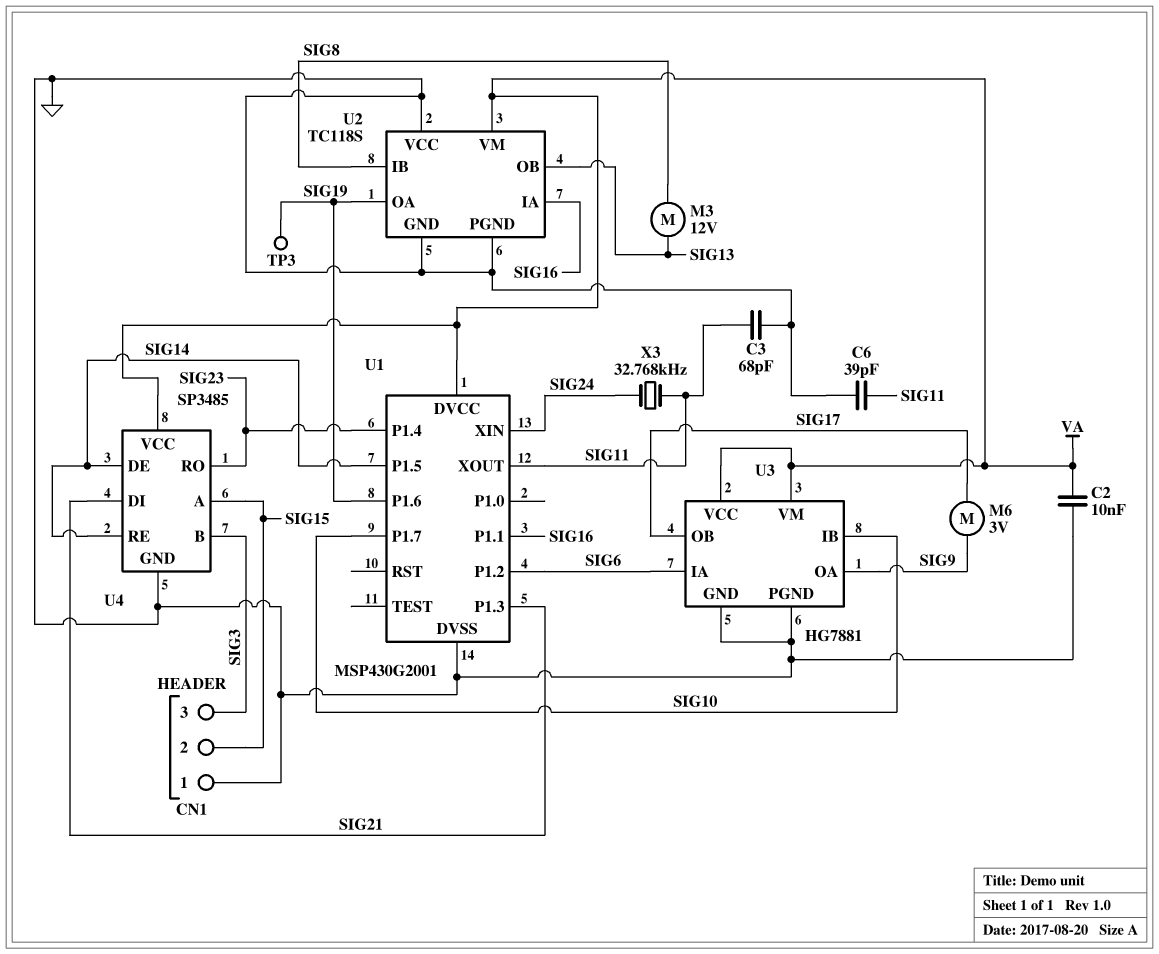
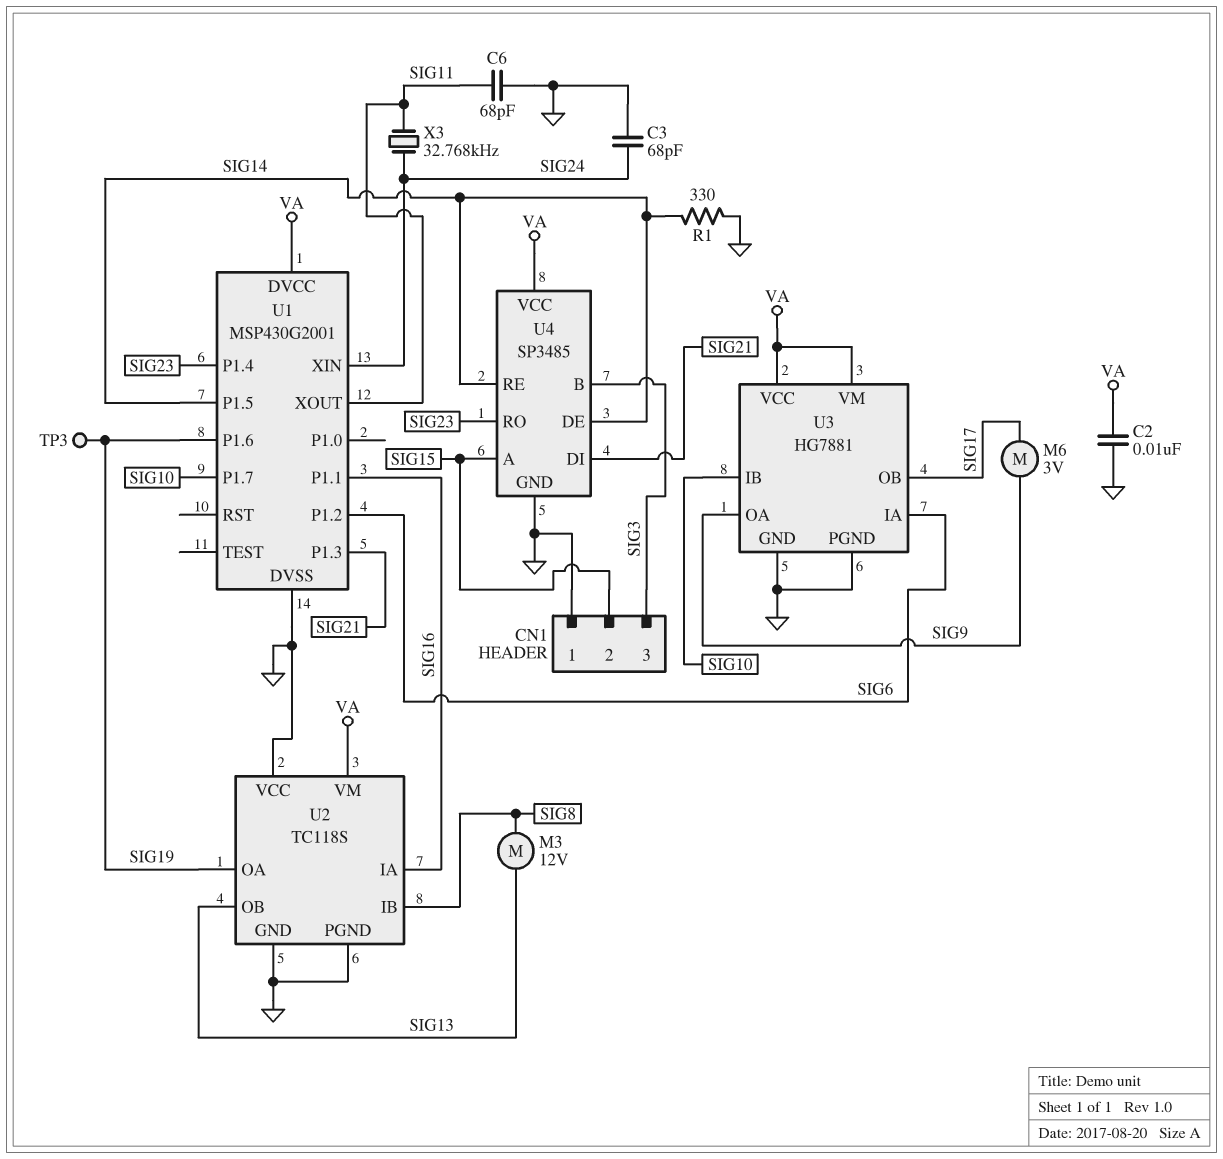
C3: 68pF (GND, SIG11) -> 68pF (GND, SIG24)
C6: 39pF (GND, SIG11) -> 68pF (GND, SIG11)
R1: none -> 330 (GND, SIG14)

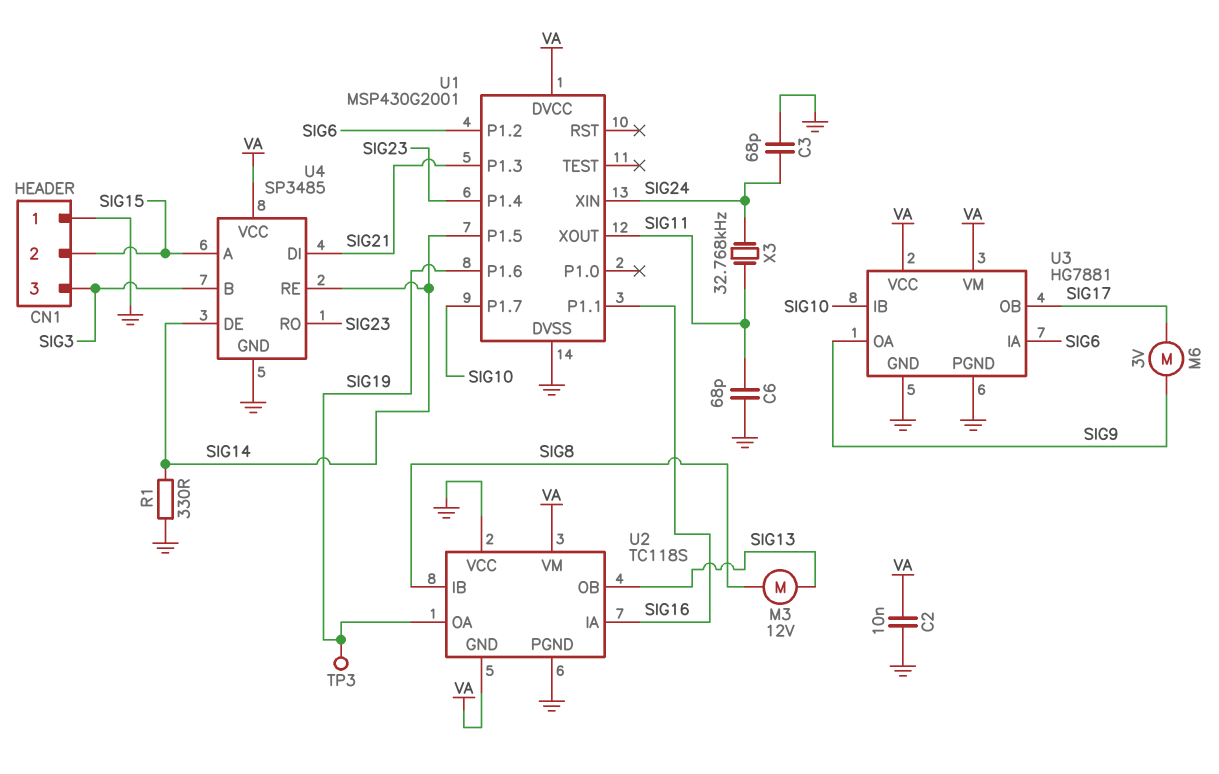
U2 pin GND: GND -> VA

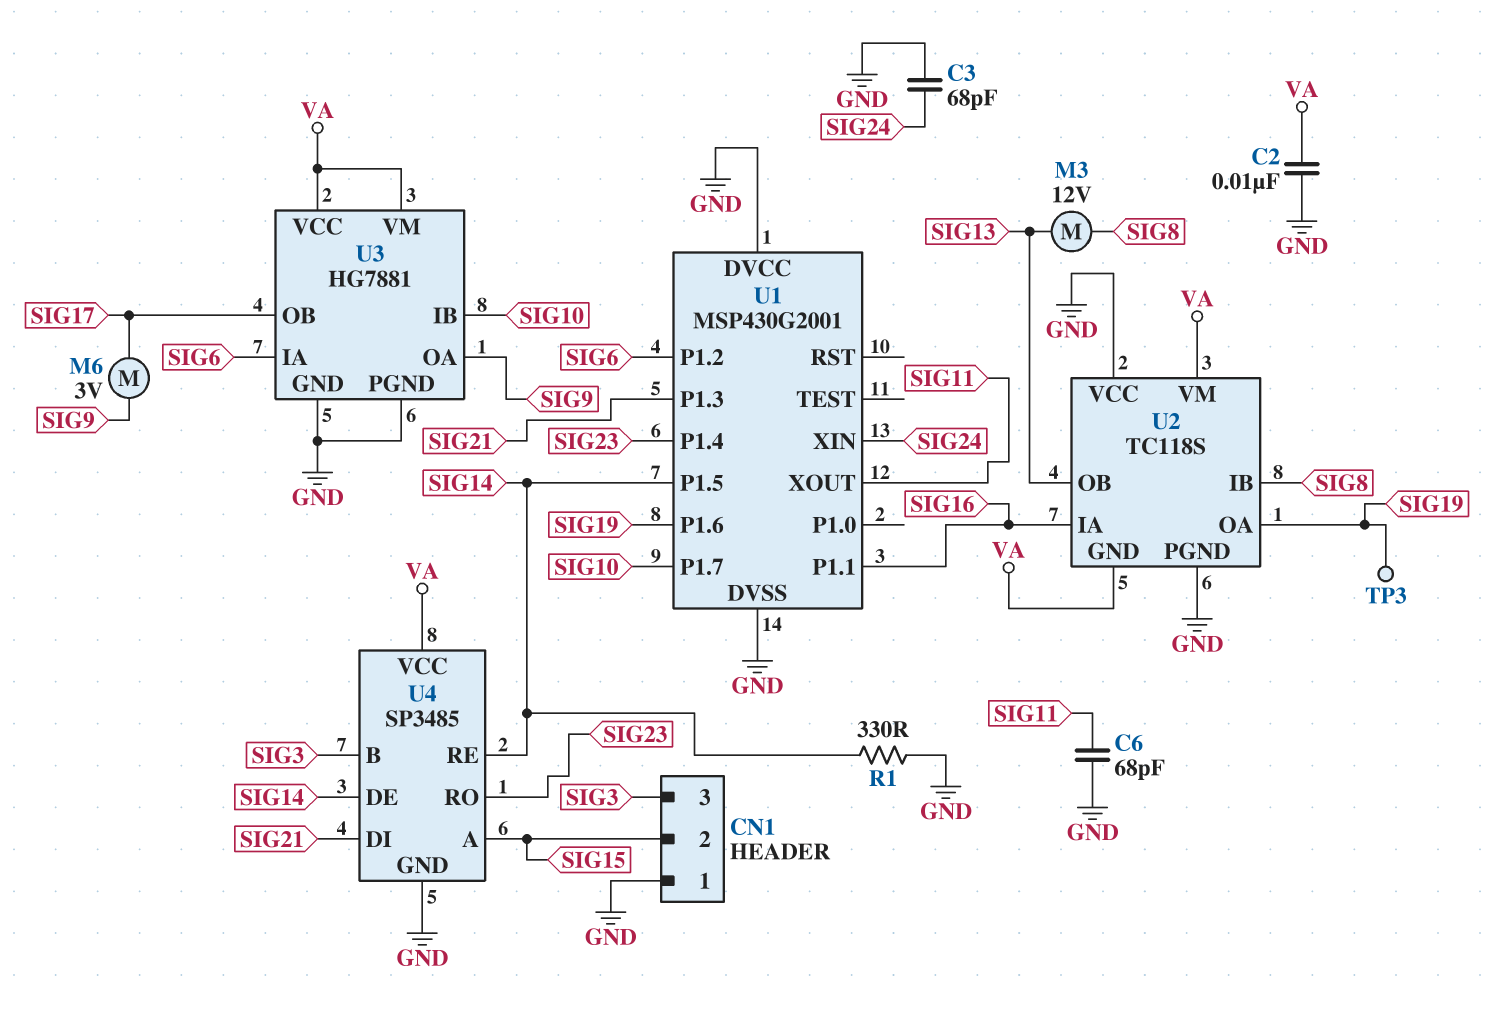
U1 pin DVCC: VA -> GND
X3: 32.768kHz (SIG11, SIG24) -> none

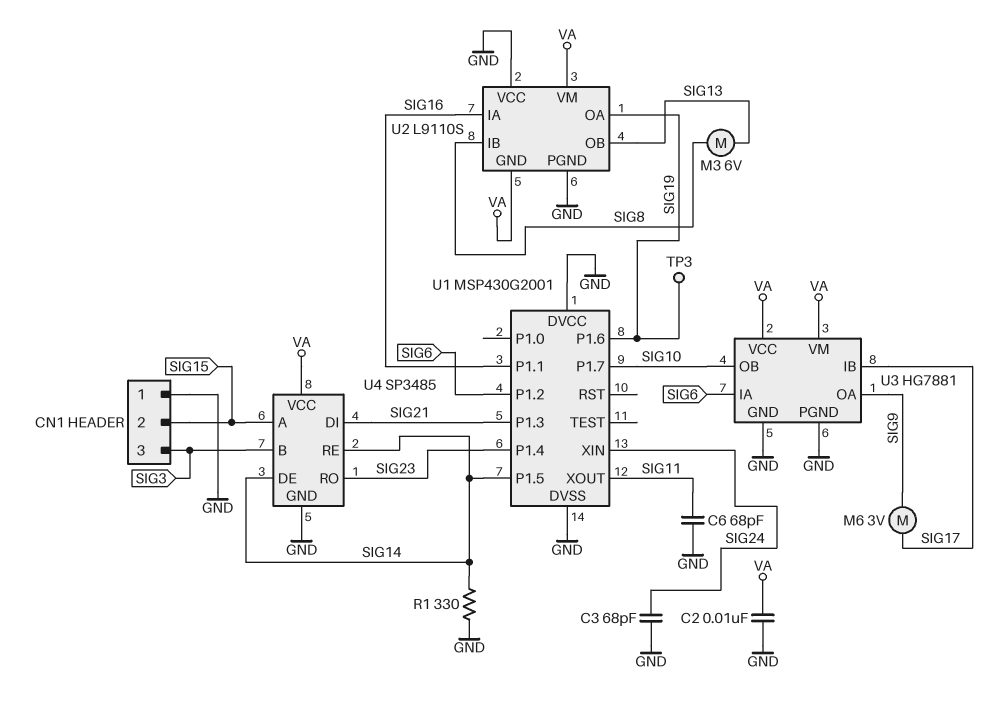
M3: motor 12V (SIG8, SIG13) -> motor 6V (SIG8, SIG13)
U2: TC118S -> L9110S
U3 pin IB: SIG10 -> SIG17
U3 pin OB: SIG17 -> SIG10

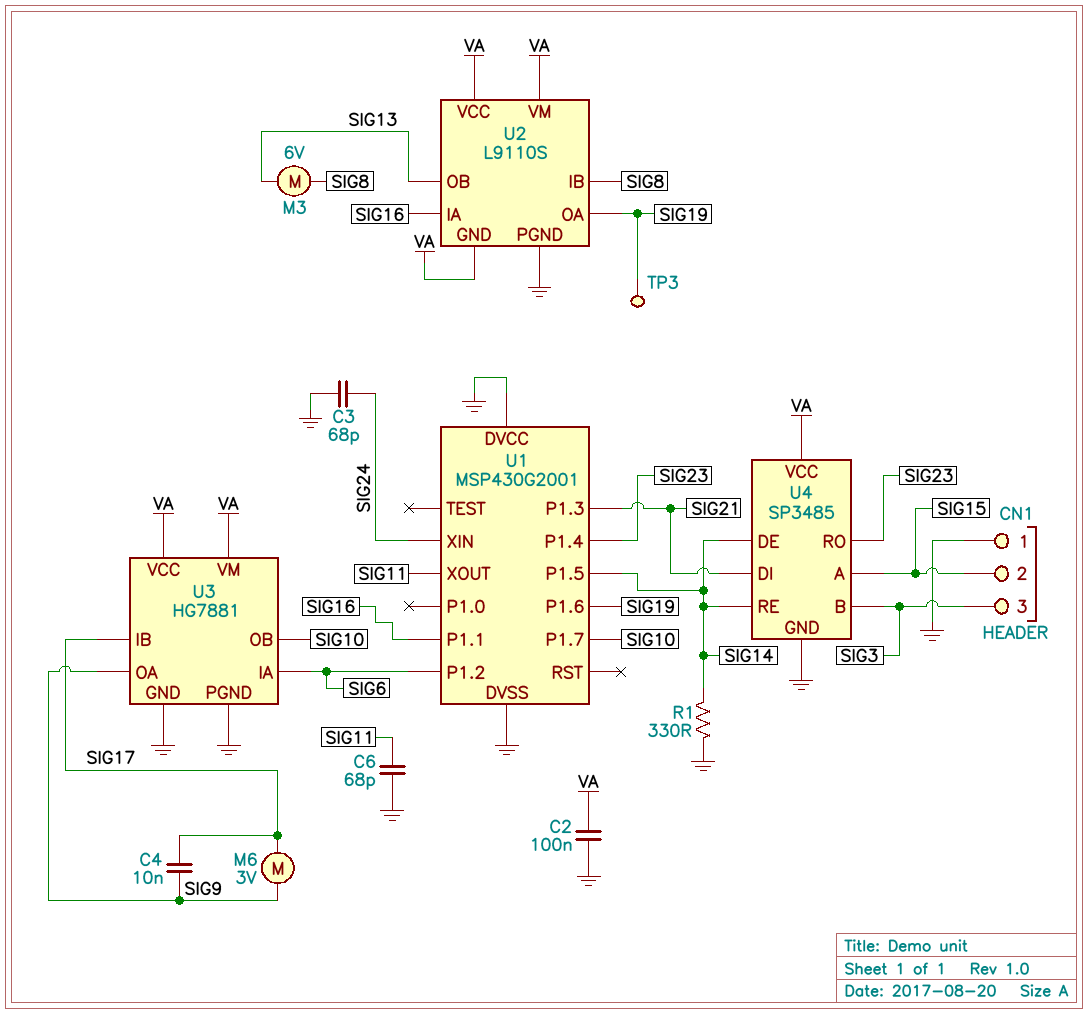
C2: 10nF (GND, VA) -> 100nF (GND, VA)
C4: none -> 10nF (SIG9, SIG17)
U2 pin VCC: GND -> VA

